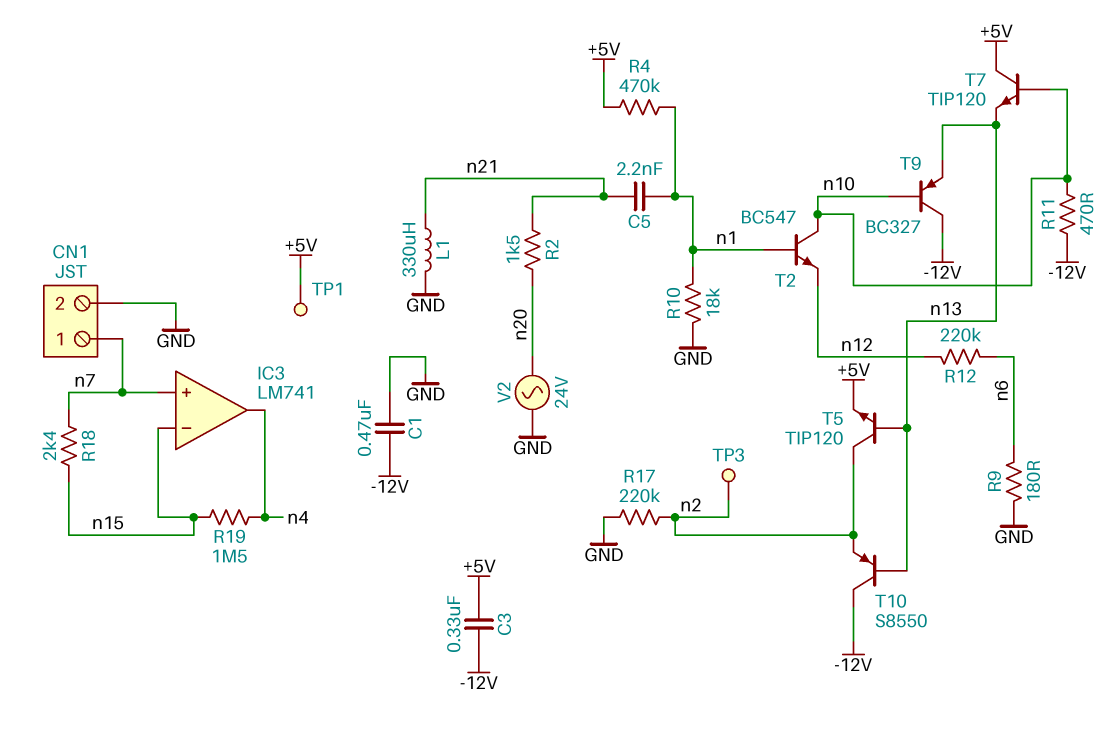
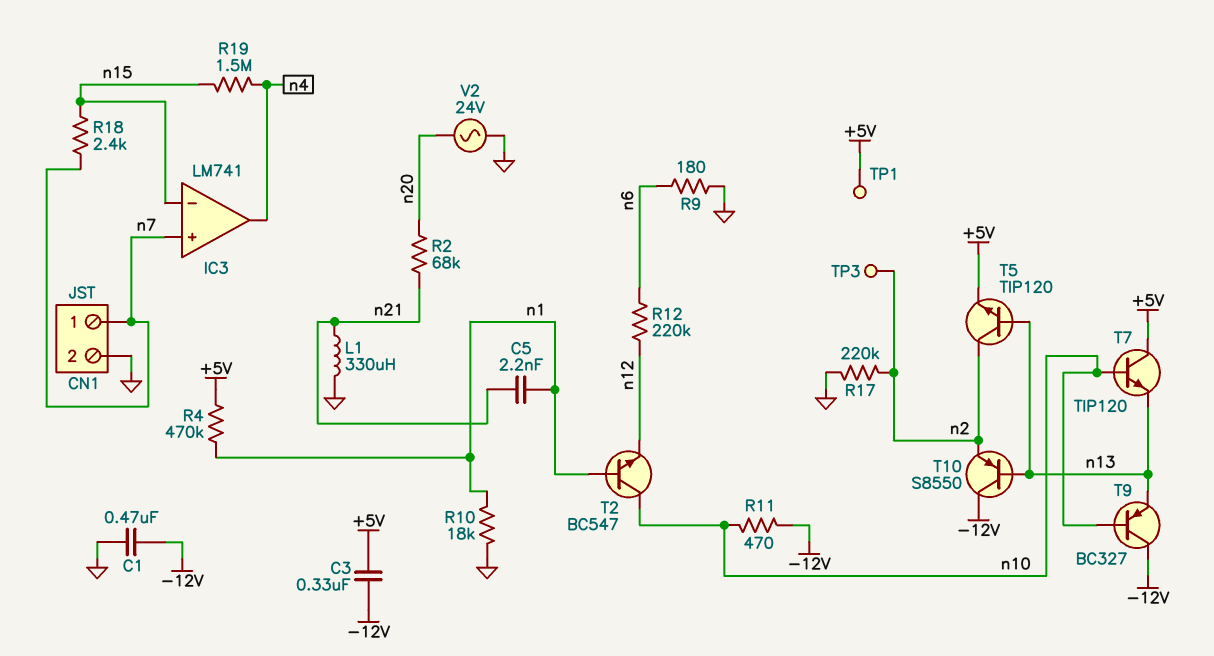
R2: 1.5k (n20, n21) -> 68k (n20, n21)

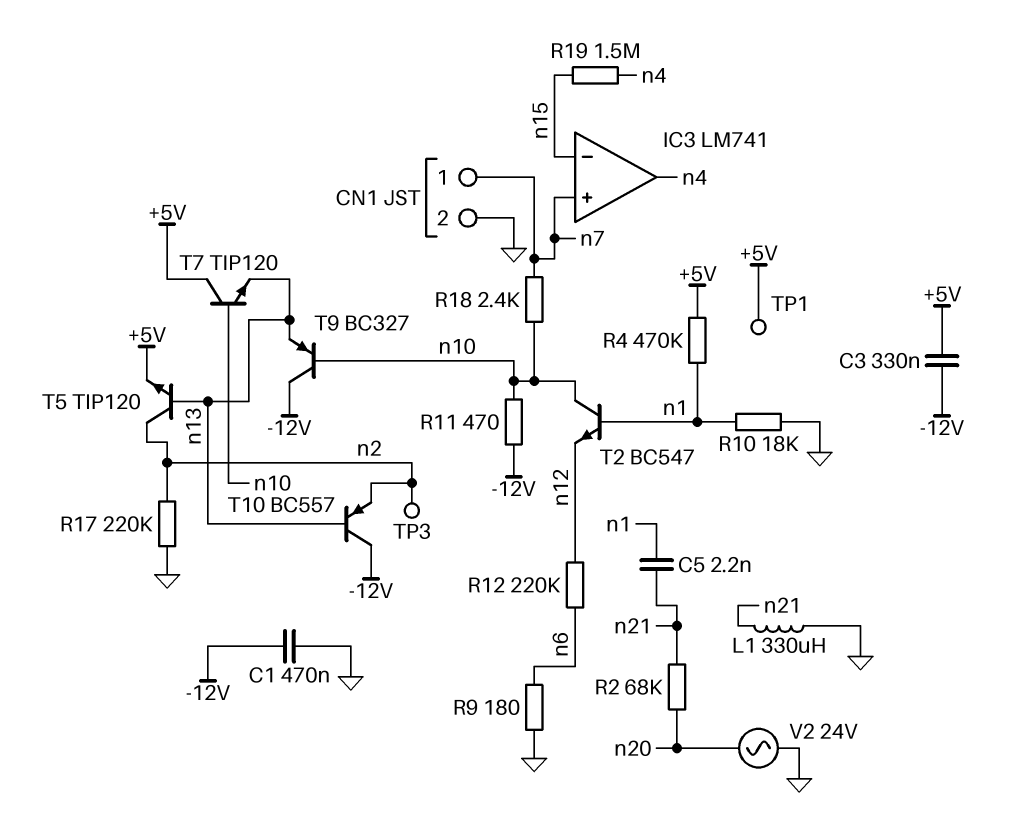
R18: 2.4k (n7, n15) -> 2.4k (n7, n10)
T10: PNP S8550 (B n13, C -12V, E n2) -> PNP BC557 (B n13, C -12V, E n2)

